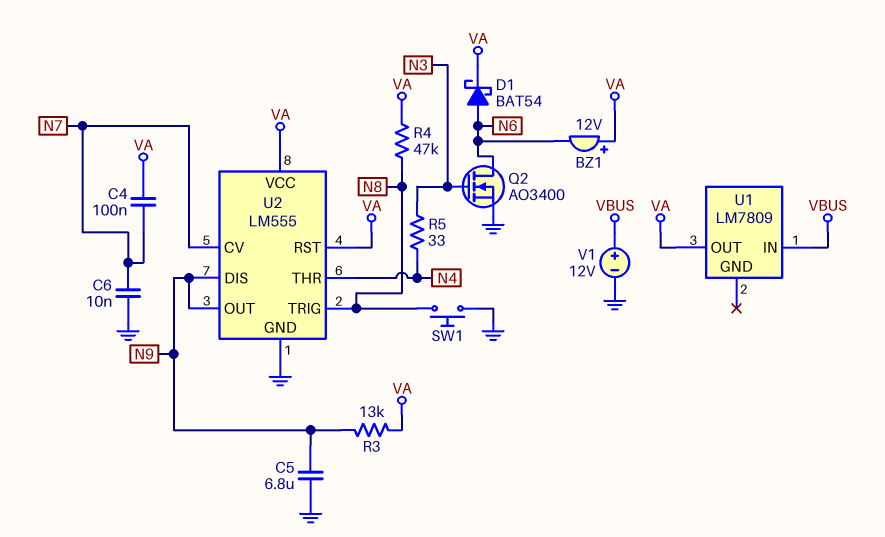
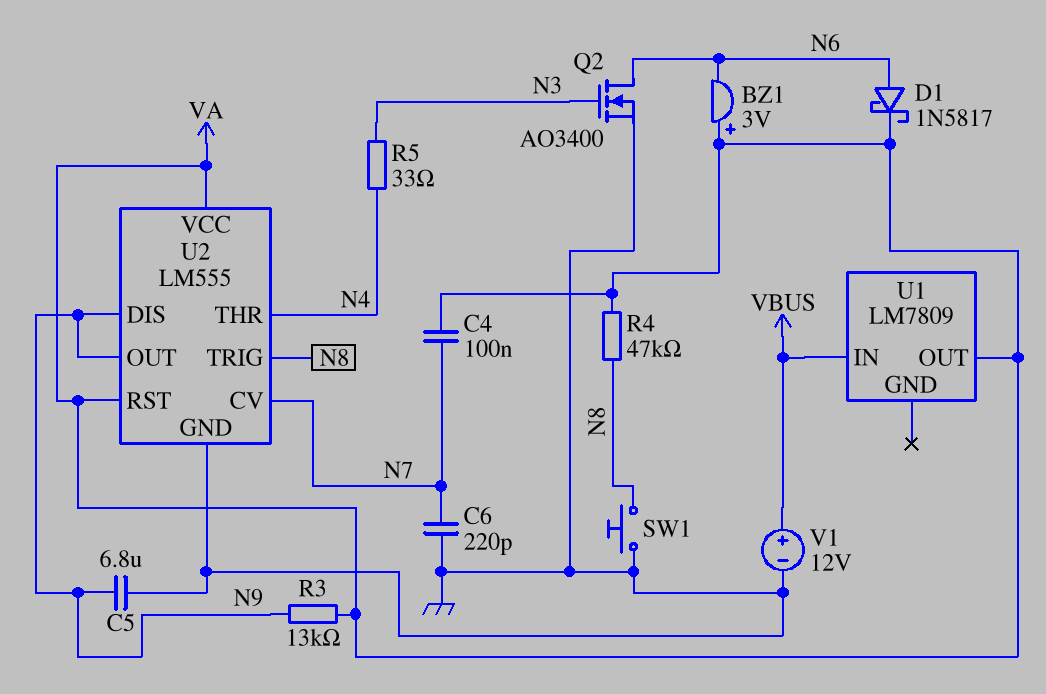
BZ1: buzzer 12V (plus VA, minus N6) -> buzzer 3V (plus VA, minus N6)
C6: 10nF (GND, N7) -> 220pF (GND, N7)
D1: schottky BAT54 (A N6, K VA) -> schottky 1N5817 (A N6, K VA)

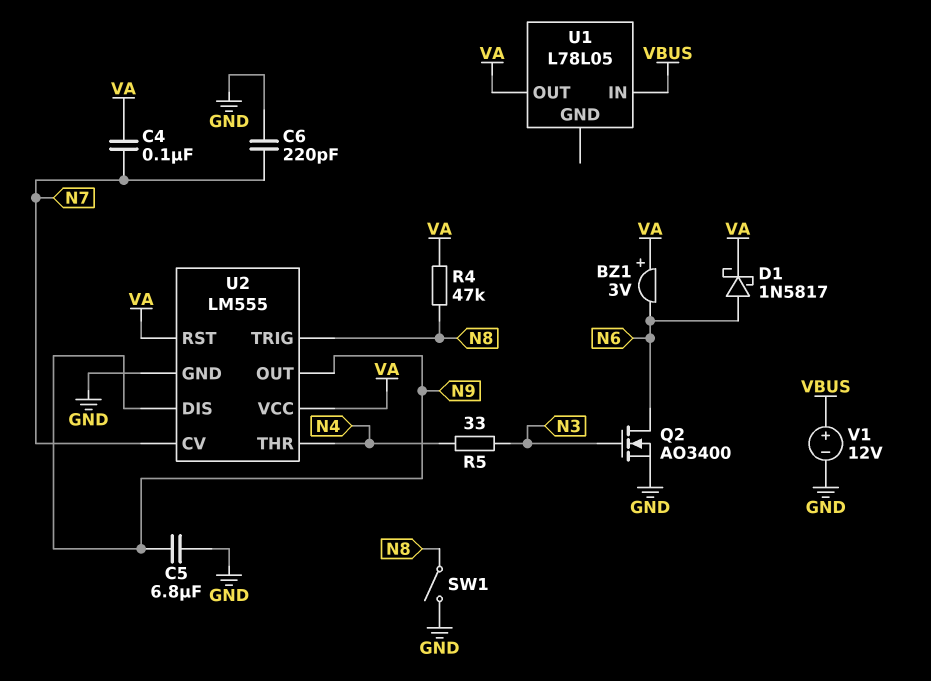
R3: 13k (N9, VA) -> none
SW1: button (GND, N8) -> switch (GND, N8)
U1: LM7809 -> L78L05

